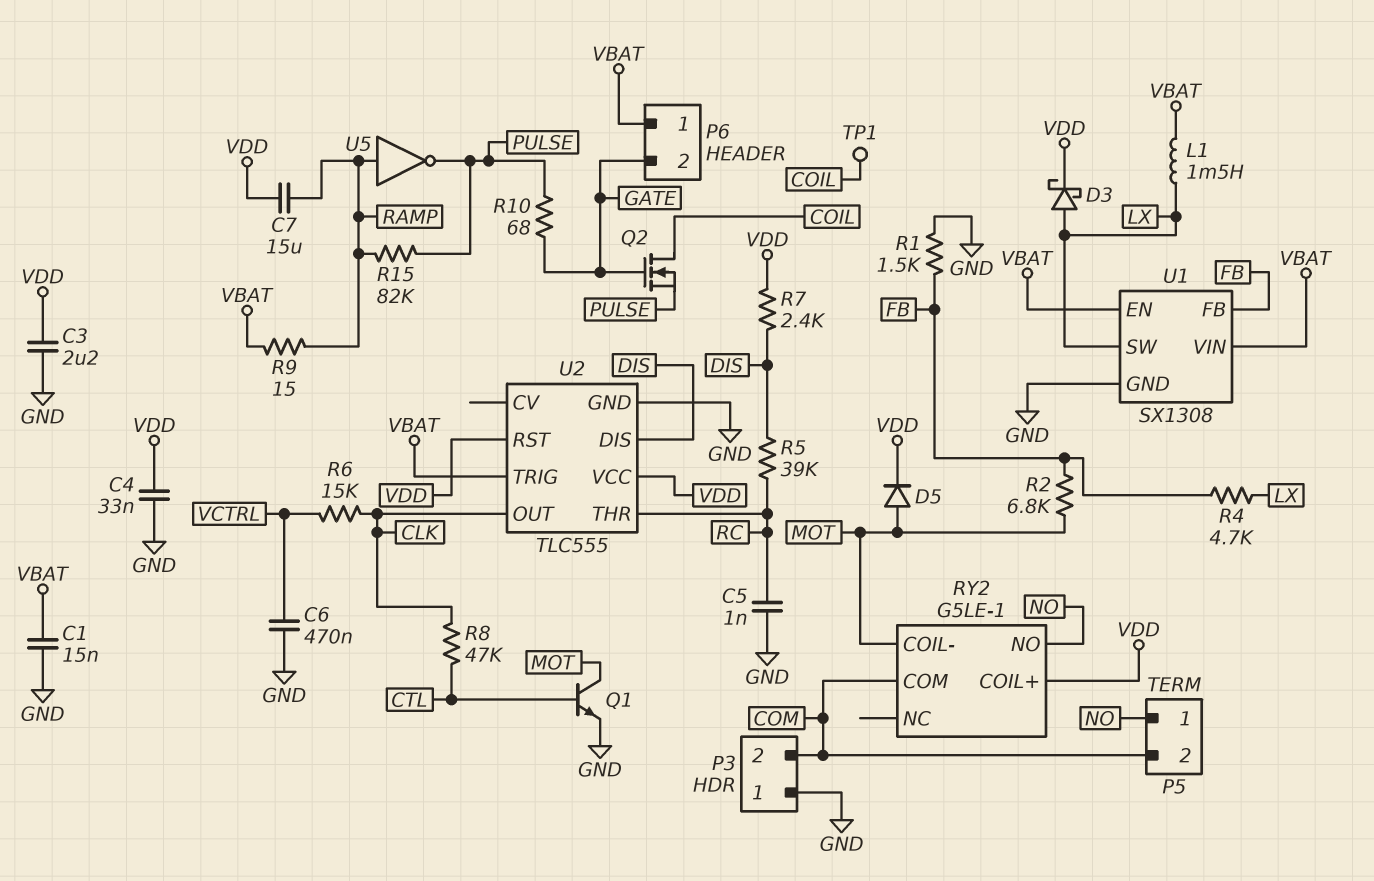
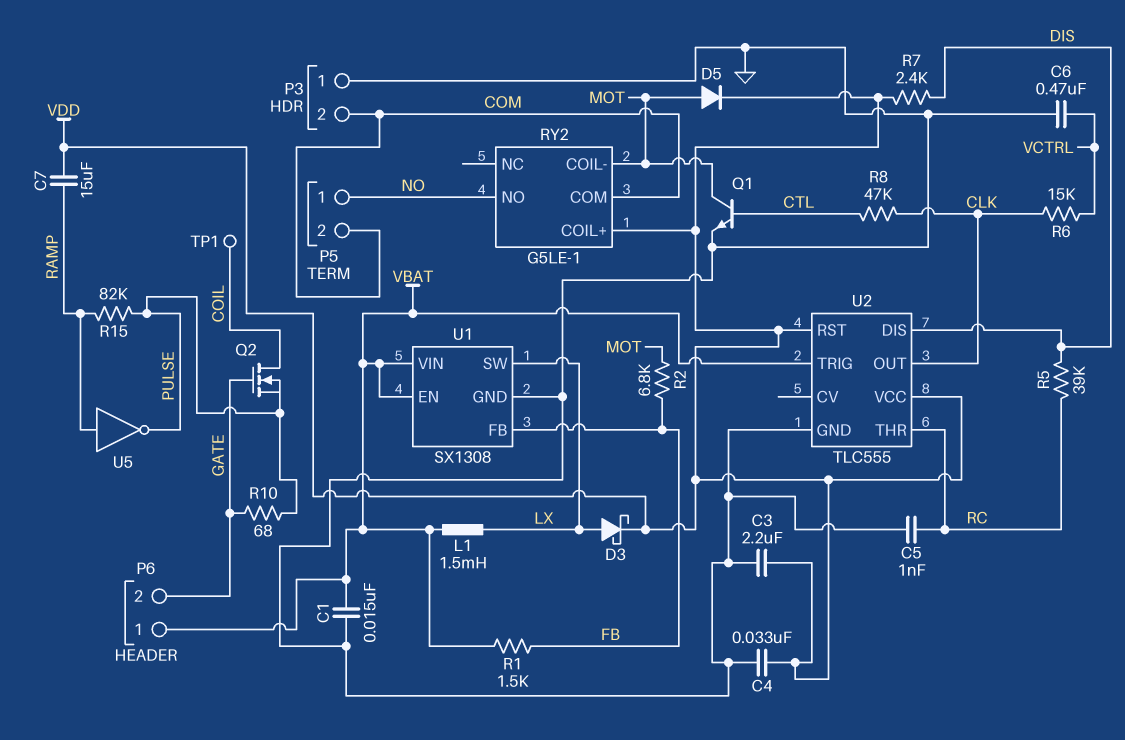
R1: 1.5k (FB, GND) -> 1.5k (FB, VBAT)
R4: 4.7k (FB, LX) -> none
R9: 15 (RAMP, VBAT) -> none

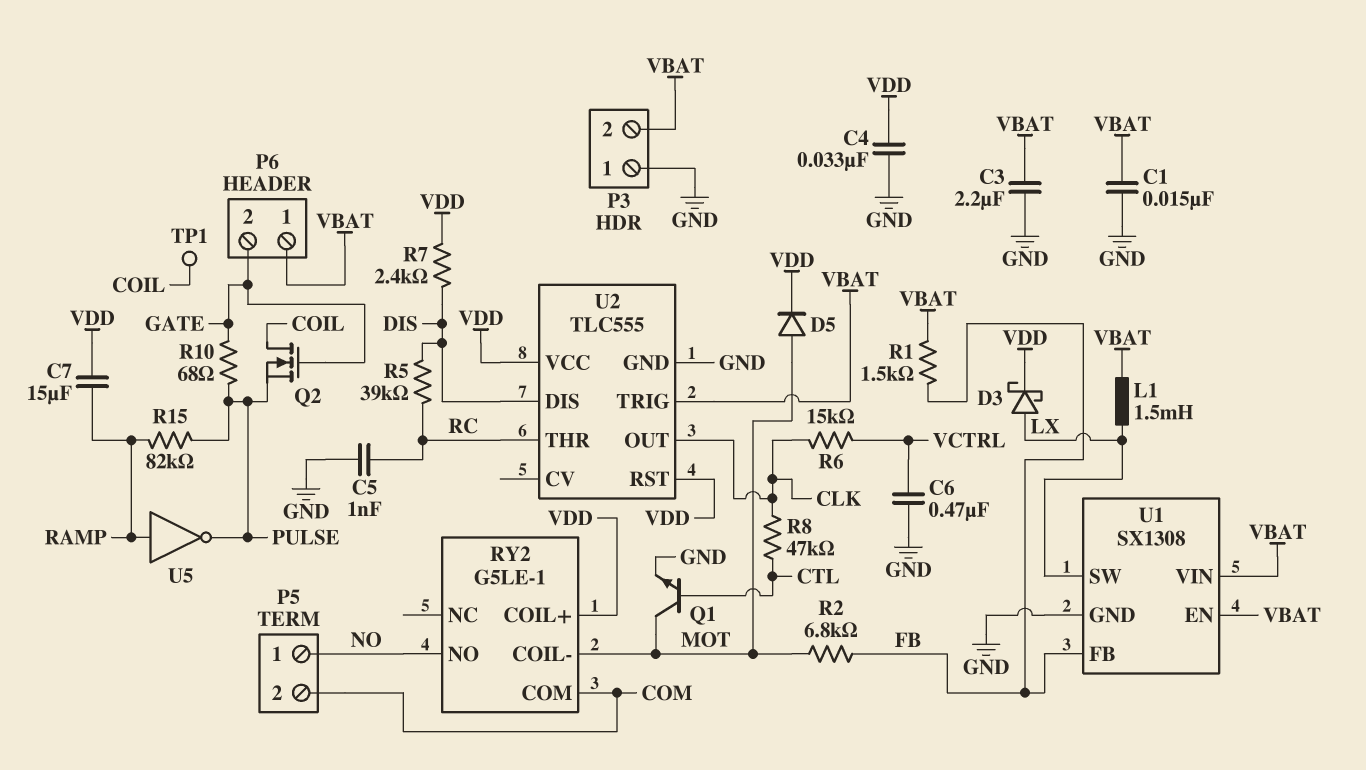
C3: 2.2uF (GND, VDD) -> 2.2uF (GND, VBAT)
P3 pin 2: COM -> VBAT

